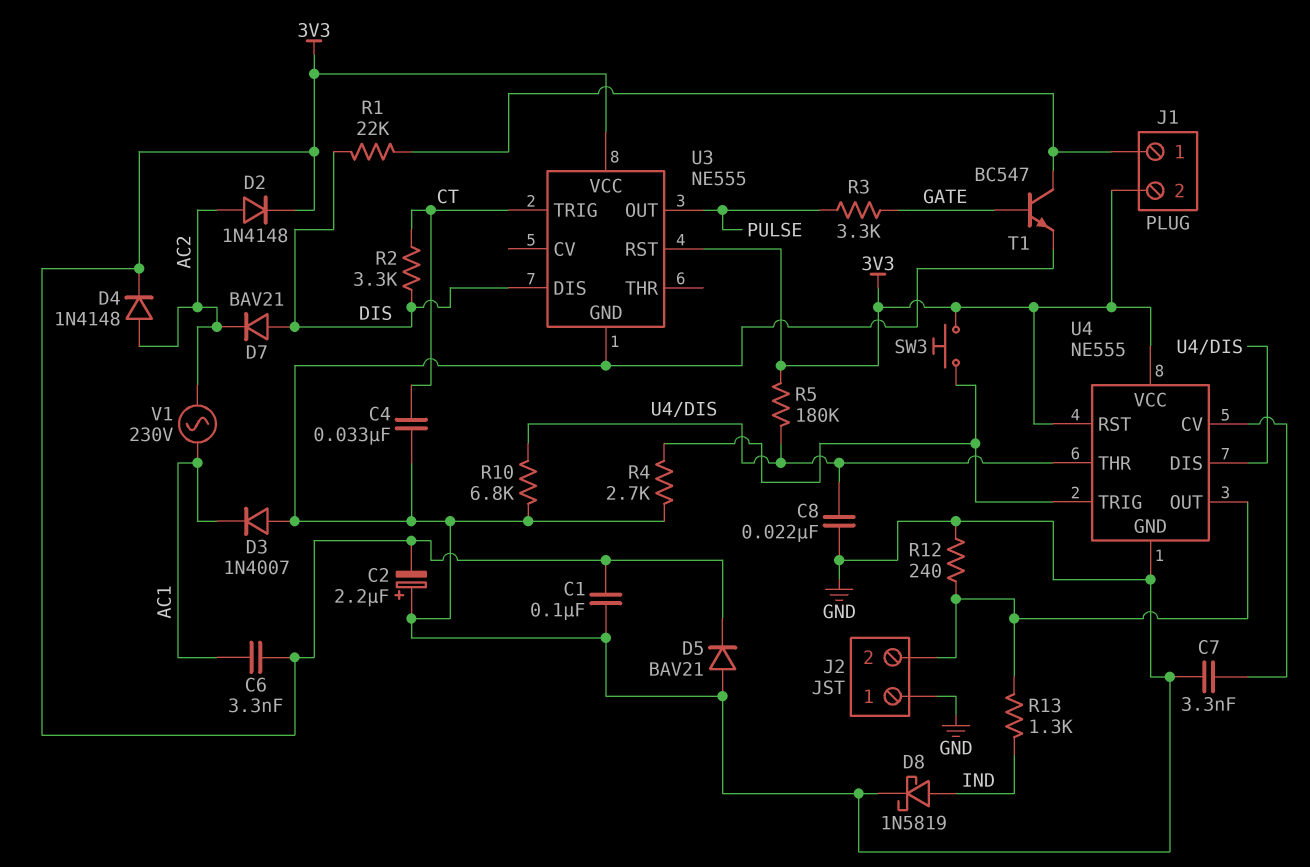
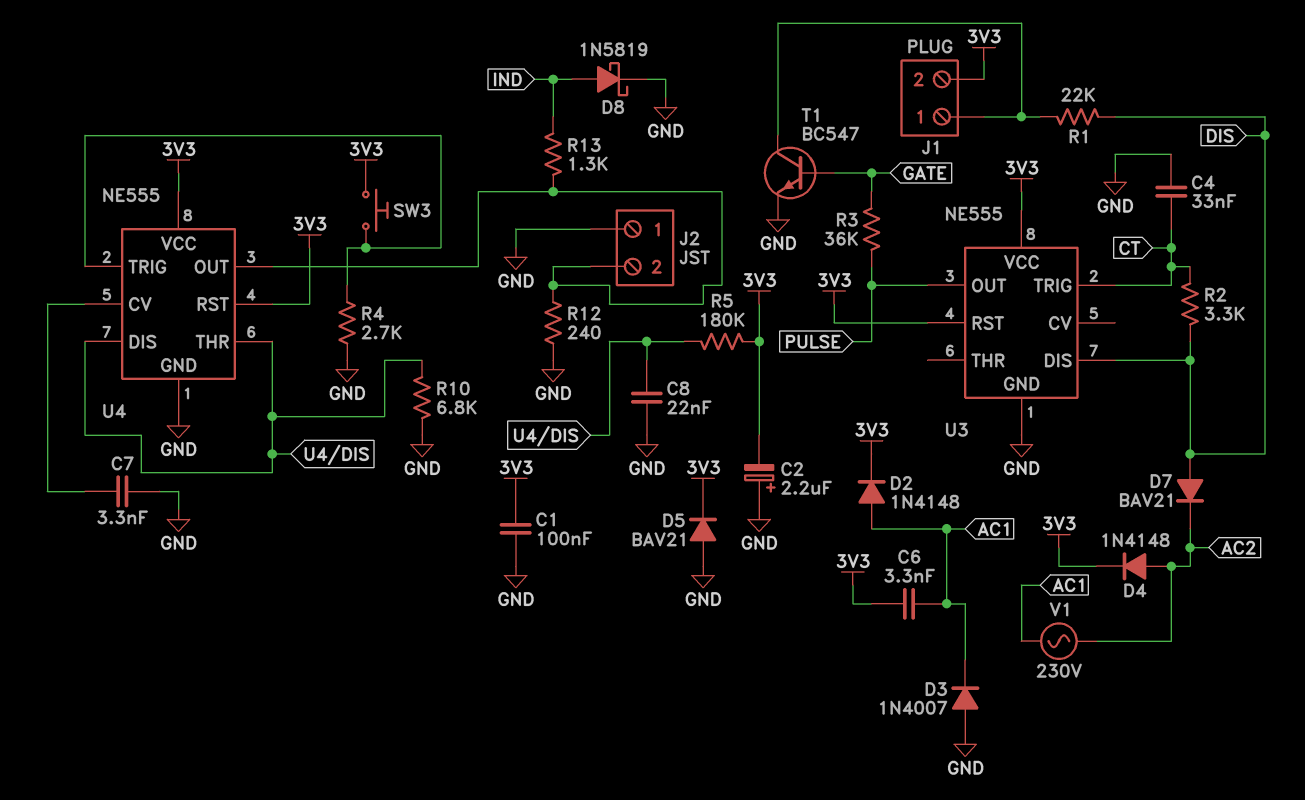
D2: diode 1N4148 (A AC2, K 3V3) -> diode 1N4148 (A AC1, K 3V3)
R3: 3.3k (GATE, PULSE) -> 36k (GATE, PULSE)

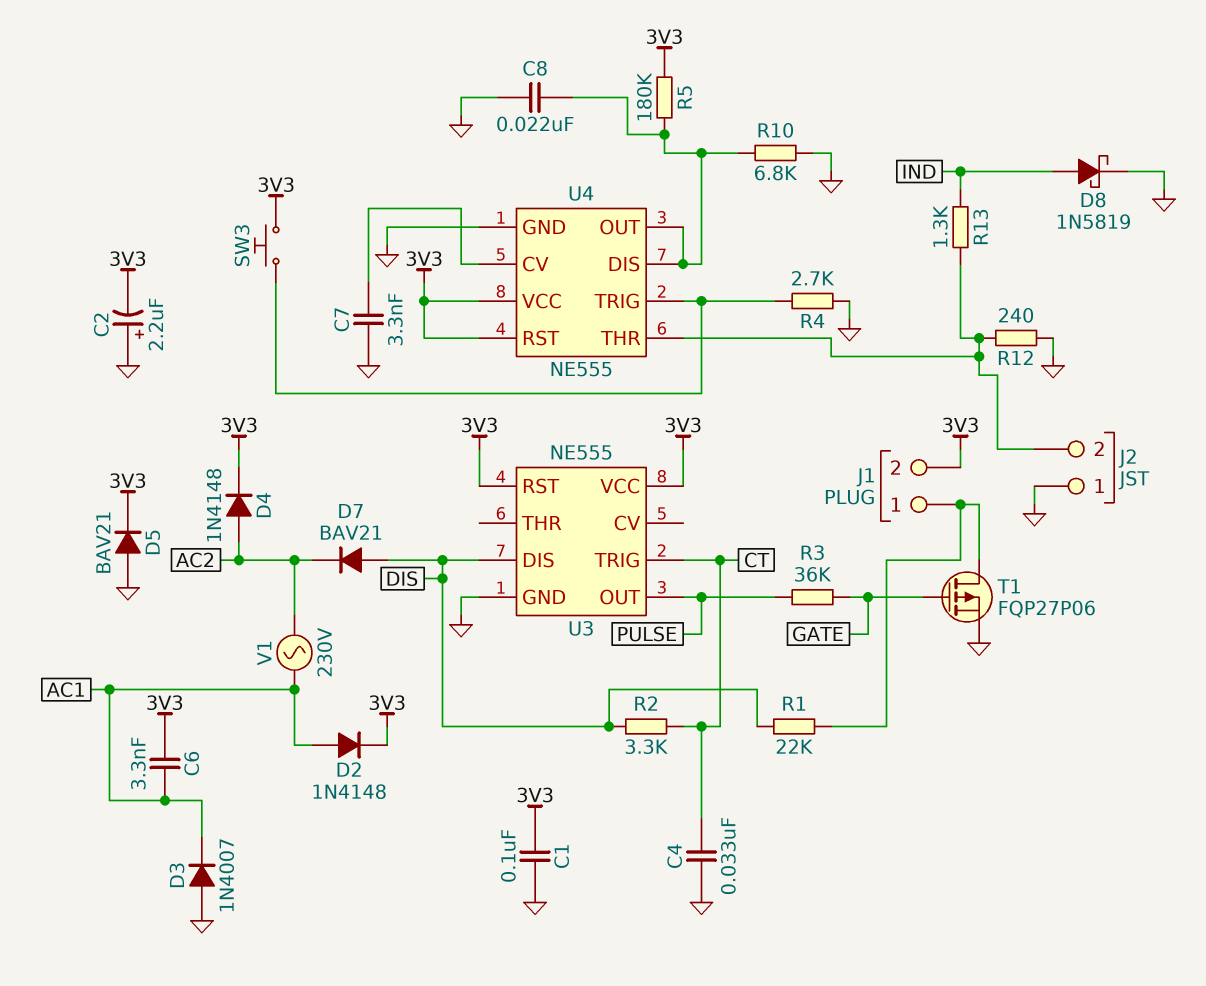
T1: NPN BC547 (B GATE, C J1/1, E GND) -> PMOS FQP27P06 (G GATE, D J1/1, S GND)
U4 pin OUT: J2/2 -> U4/DIS
U4 pin THR: U4/DIS -> J2/2

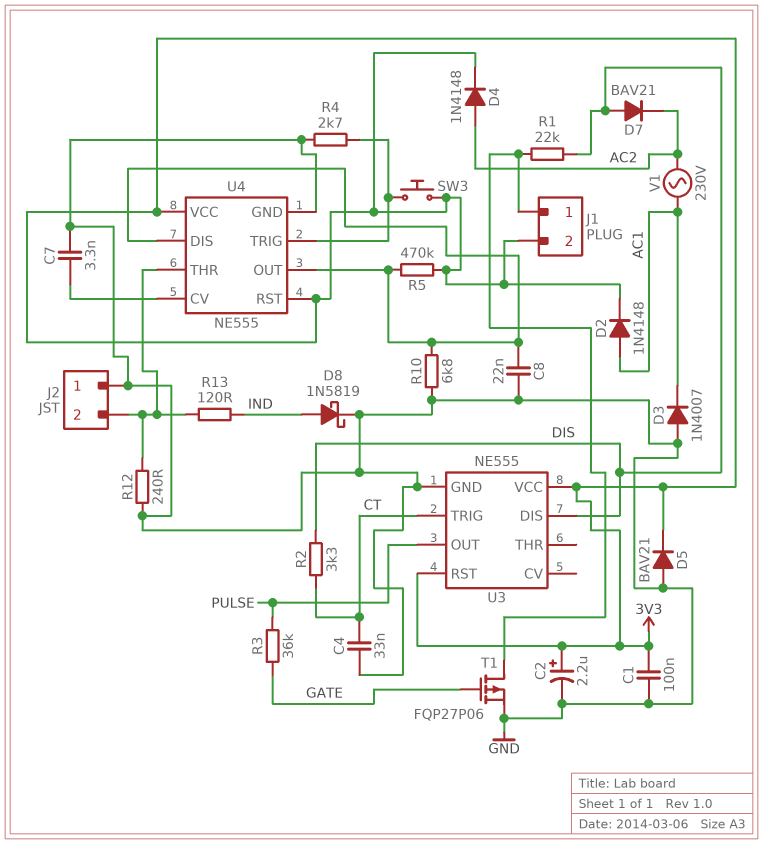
C2: 2.2uF (plus GND, minus 3V3) -> 2.2uF (plus 3V3, minus GND)
C6: 3.3nF (3V3, AC1) -> none
R5: 180k (3V3, U4/DIS) -> 470k (3V3, U4/DIS)
R13: 1.3k (IND, J2/2) -> 120 (IND, J2/2)

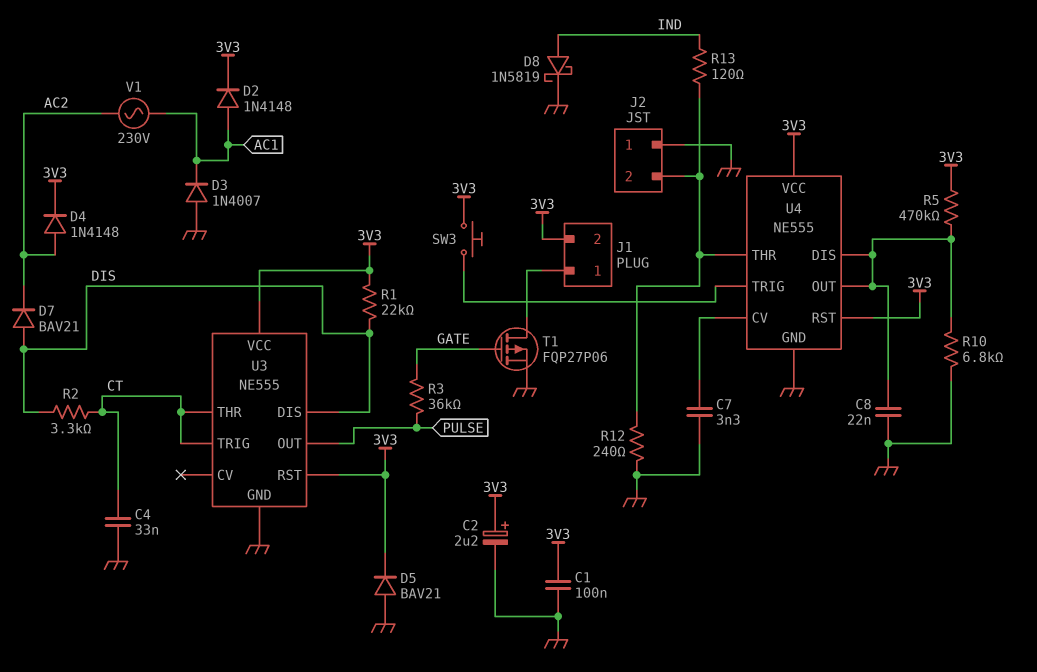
R1: 22k (DIS, J1/1) -> 22k (3V3, DIS)
R4: 2.7k (GND, U4/TRIG) -> none
U3 pin THR: none -> CT

